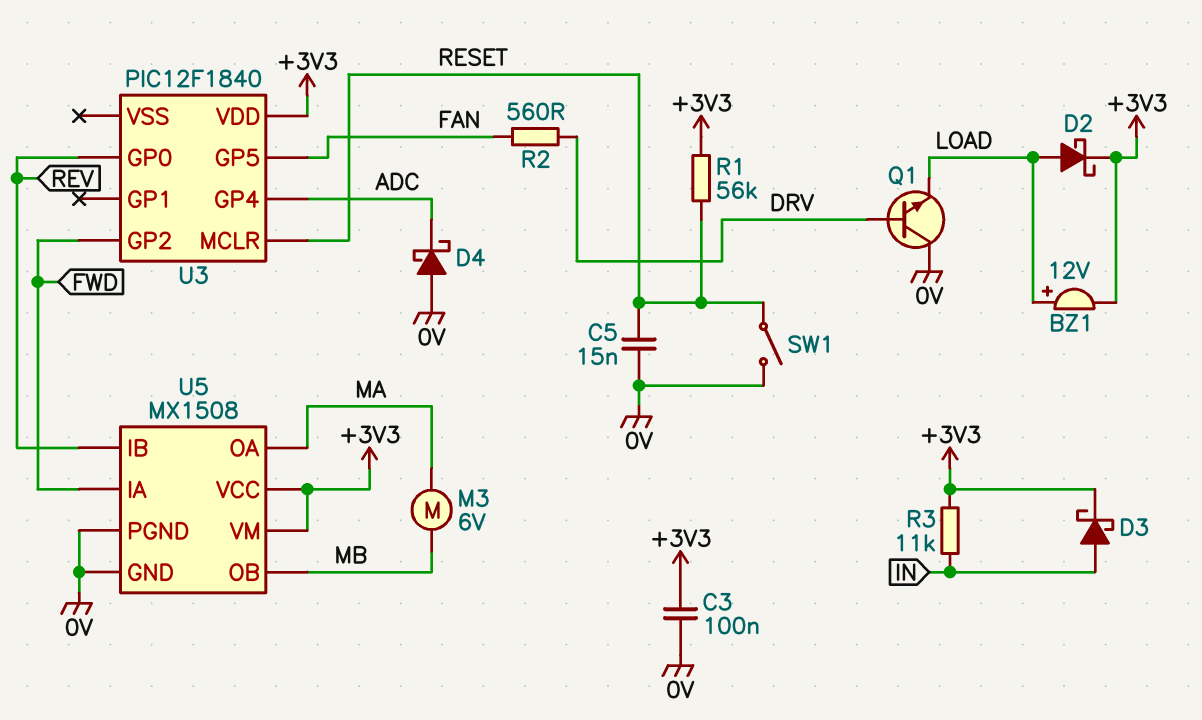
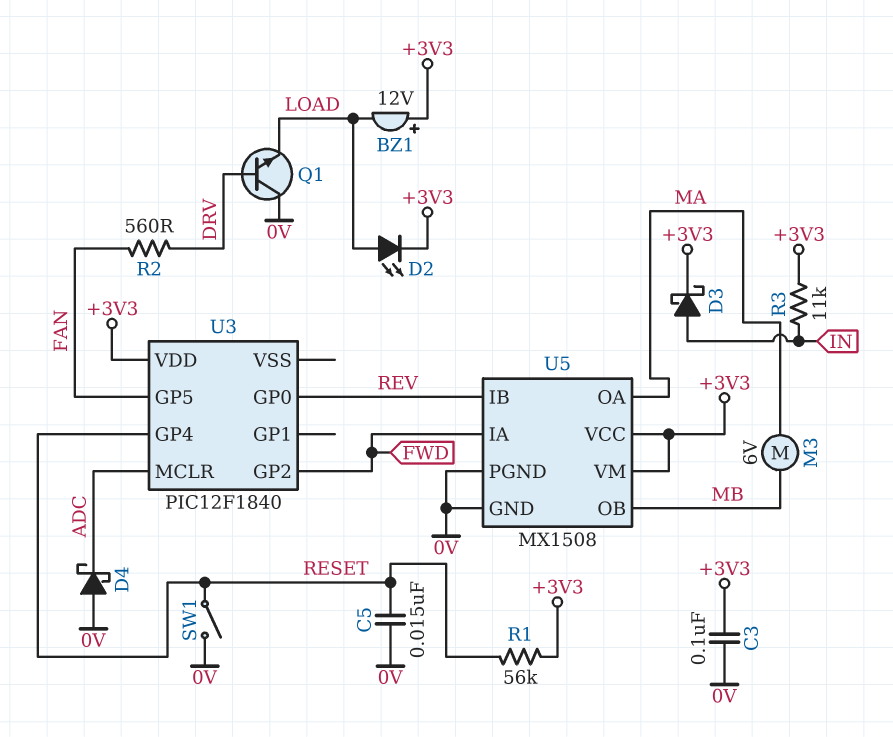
BZ1: buzzer 12V (plus LOAD, minus +3V3) -> buzzer 12V (plus +3V3, minus LOAD)
D2: schottky (A LOAD, K +3V3) -> LED (A LOAD, K +3V3)
U3 pin GP4: ADC -> RESET
U3 pin MCLR: RESET -> ADC

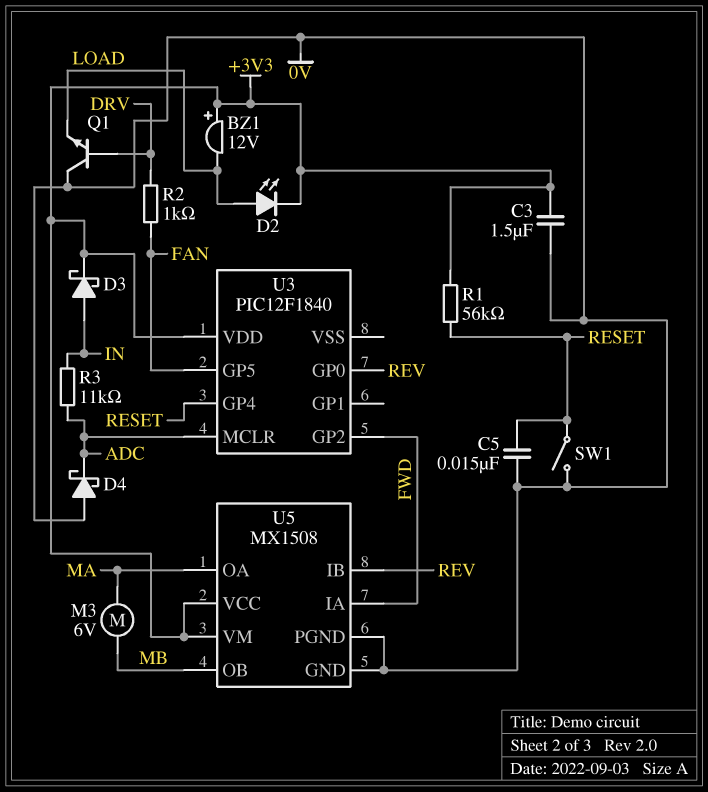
C3: 100nF (+3V3, 0V) -> 1.5uF (+3V3, 0V)
R2: 560 (DRV, FAN) -> 1k (DRV, FAN)
R3: 11k (+3V3, IN) -> 11k (ADC, IN)

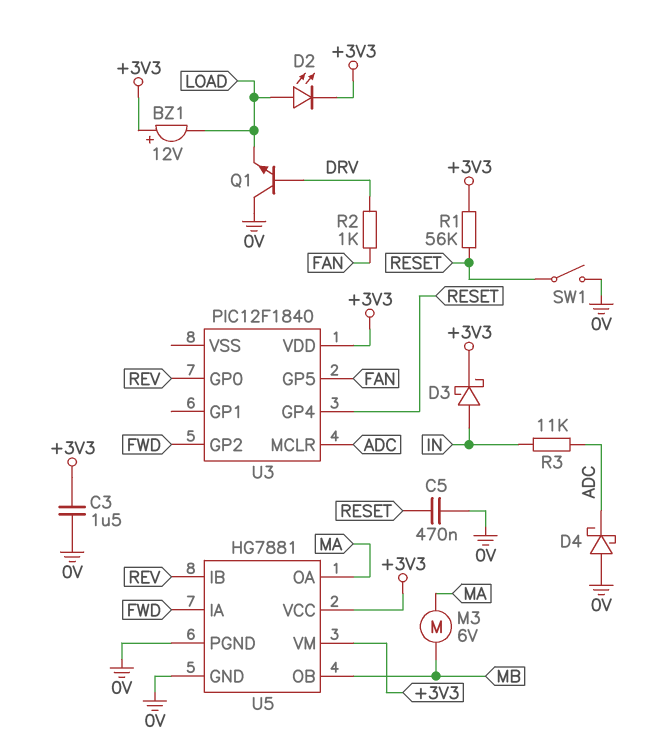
C5: 15nF (0V, RESET) -> 470nF (0V, RESET)
U5: MX1508 -> HG7881

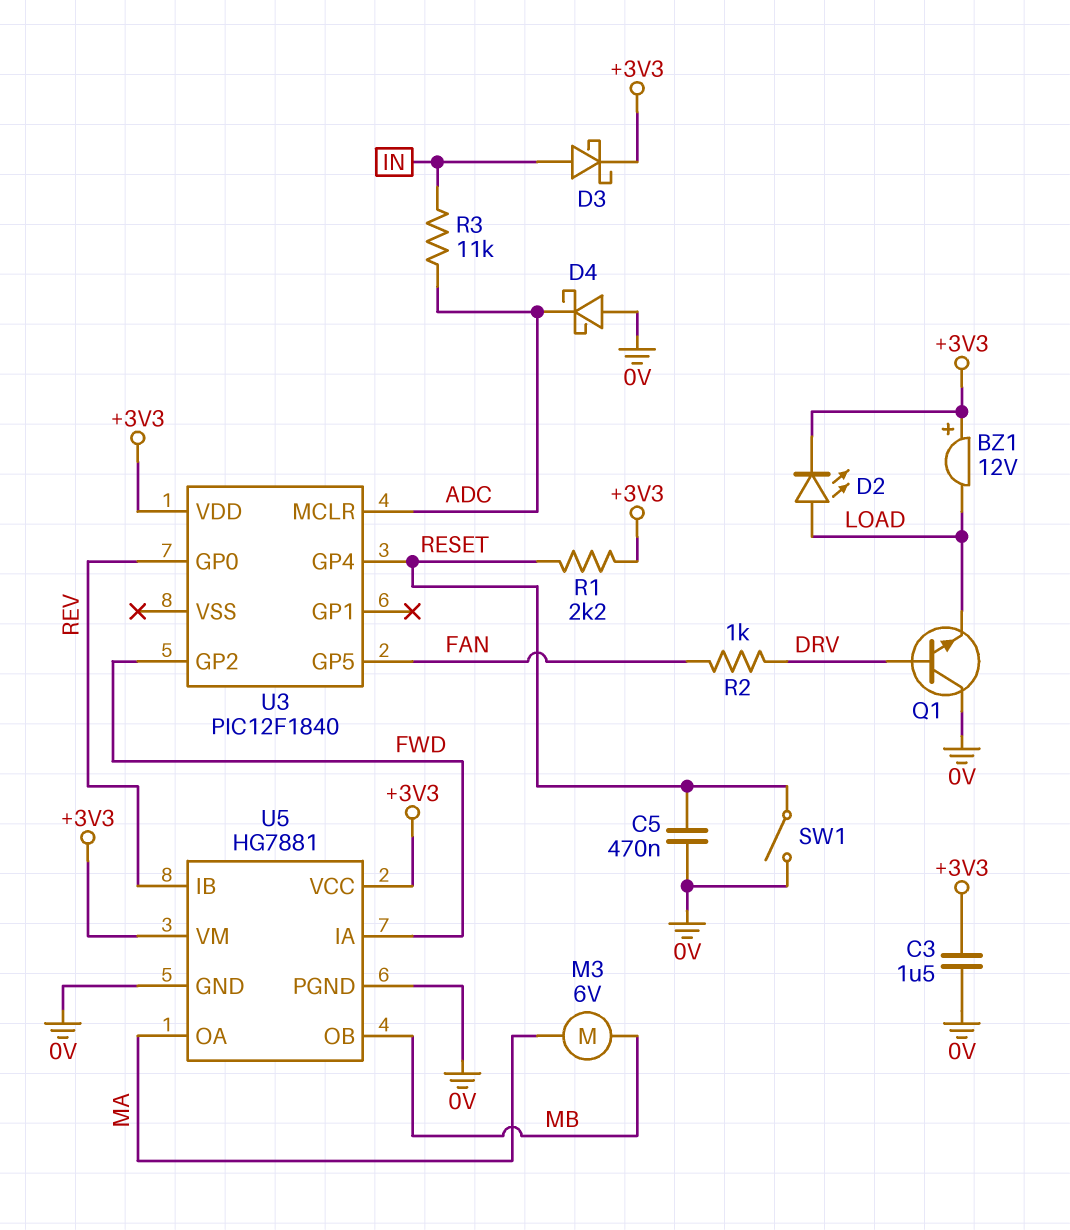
R1: 56k (+3V3, RESET) -> 2.2k (+3V3, RESET)

